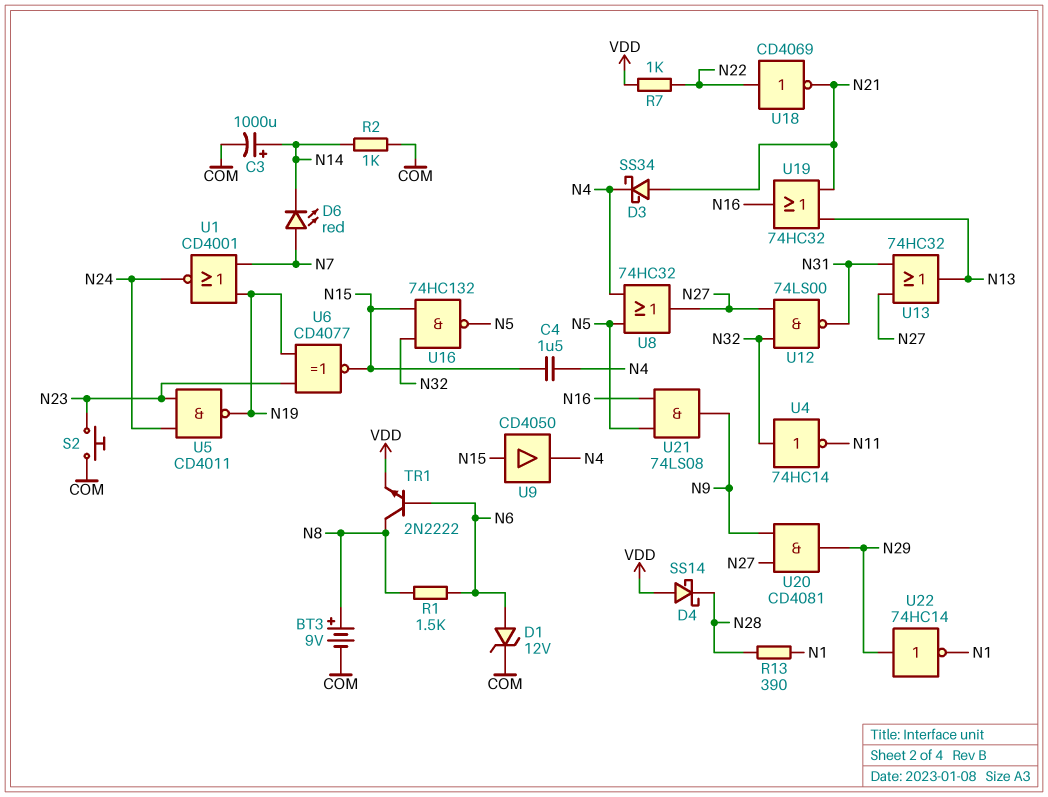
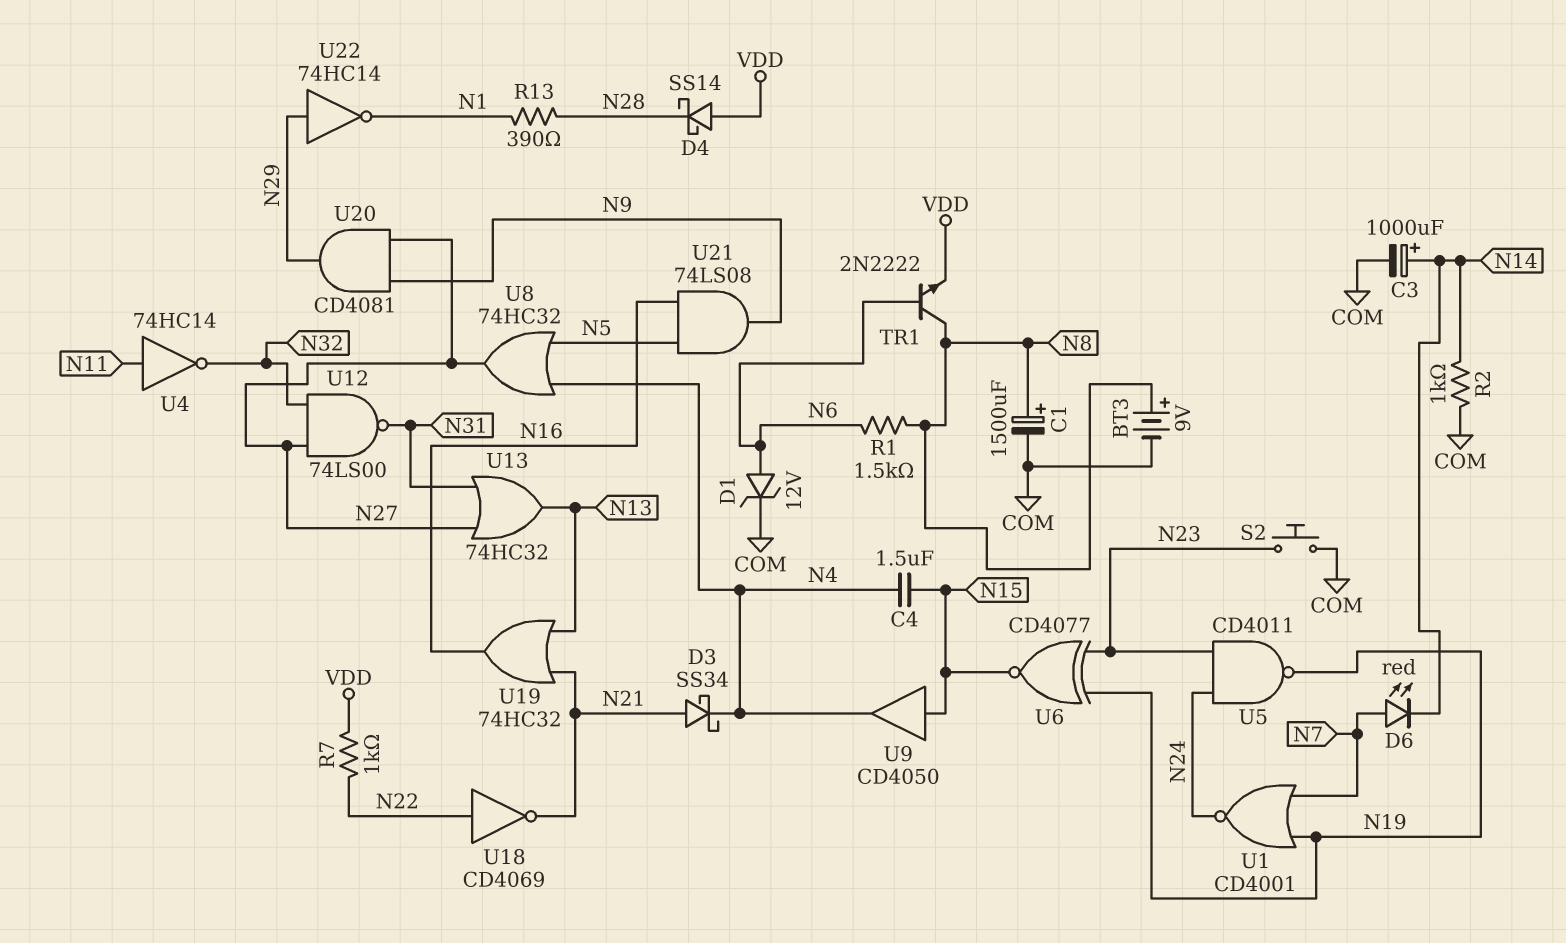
C1: none -> 1500uF (plus N8, minus COM)
U4: NOT 74HC14 (in N32, out N11) -> NOT 74HC14 (in N11, out N32)
U16: NAND 74HC132 (in N15, in N32, out N5) -> none

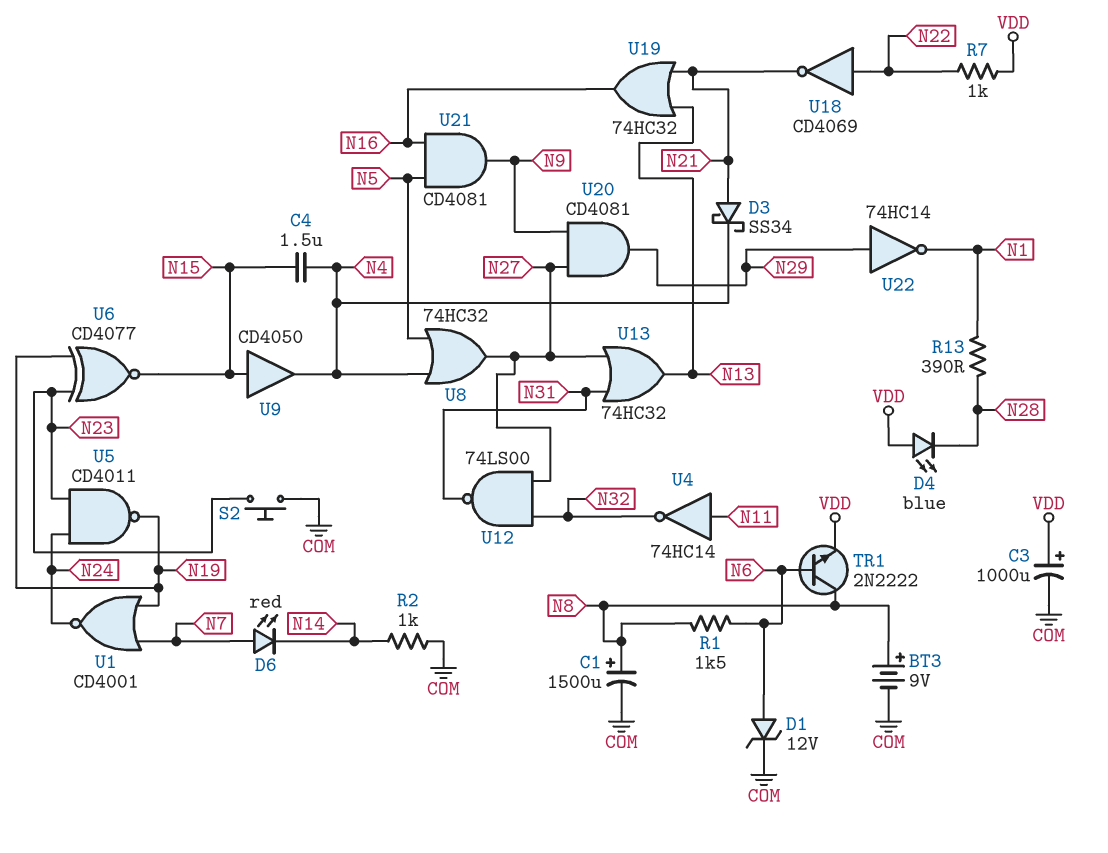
C3: 1000uF (plus N14, minus COM) -> 1000uF (plus VDD, minus COM)
D4: schottky SS14 (A VDD, K N28) -> LED blue (A VDD, K N28)
U21: AND 74LS08 (in N5, in N16, out N9) -> AND CD4081 (in N5, in N16, out N9)

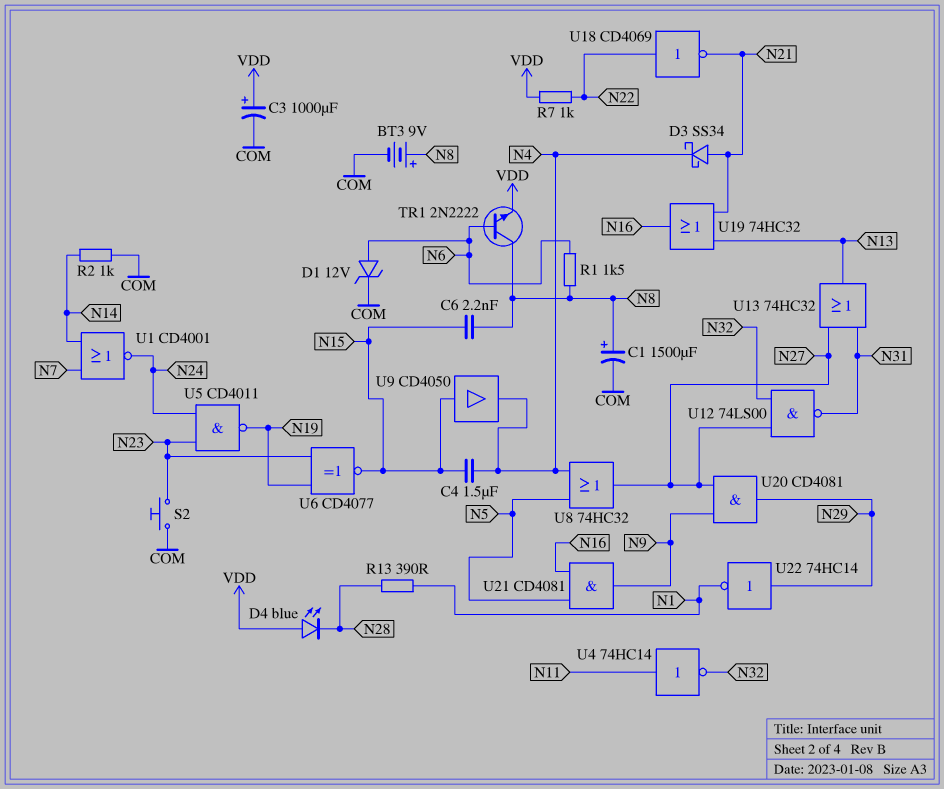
C6: none -> 2.2nF (N8, N15)
D6: LED red (A N7, K N14) -> none
U1: NOR CD4001 (in N7, in N19, out N24) -> NOR CD4001 (in N7, in N14, out N24)

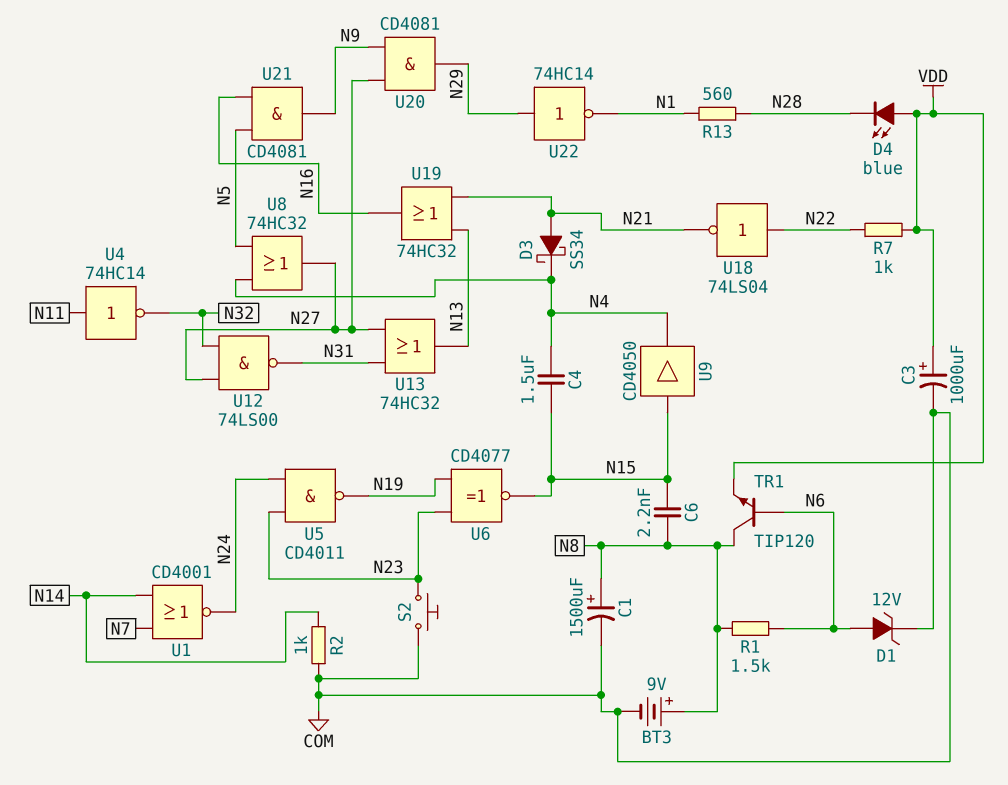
R13: 390 (N1, N28) -> 560 (N1, N28)
TR1: NPN 2N2222 (B N6, C N8, E VDD) -> NPN TIP120 (B N6, C N8, E VDD)
U18: NOT CD4069 (in N22, out N21) -> NOT 74LS04 (in N22, out N21)

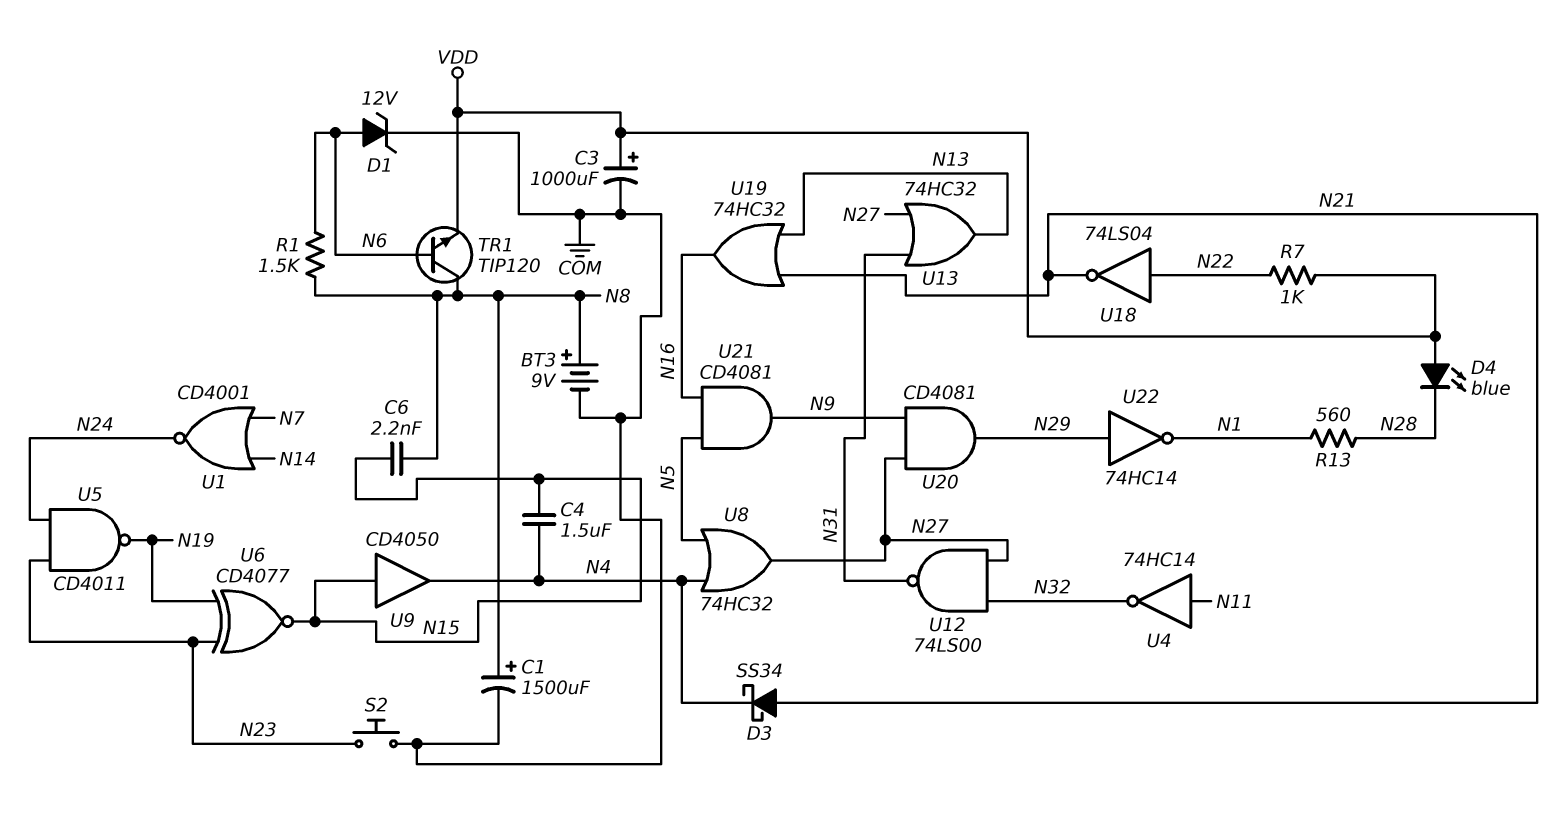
R2: 1k (COM, N14) -> none

